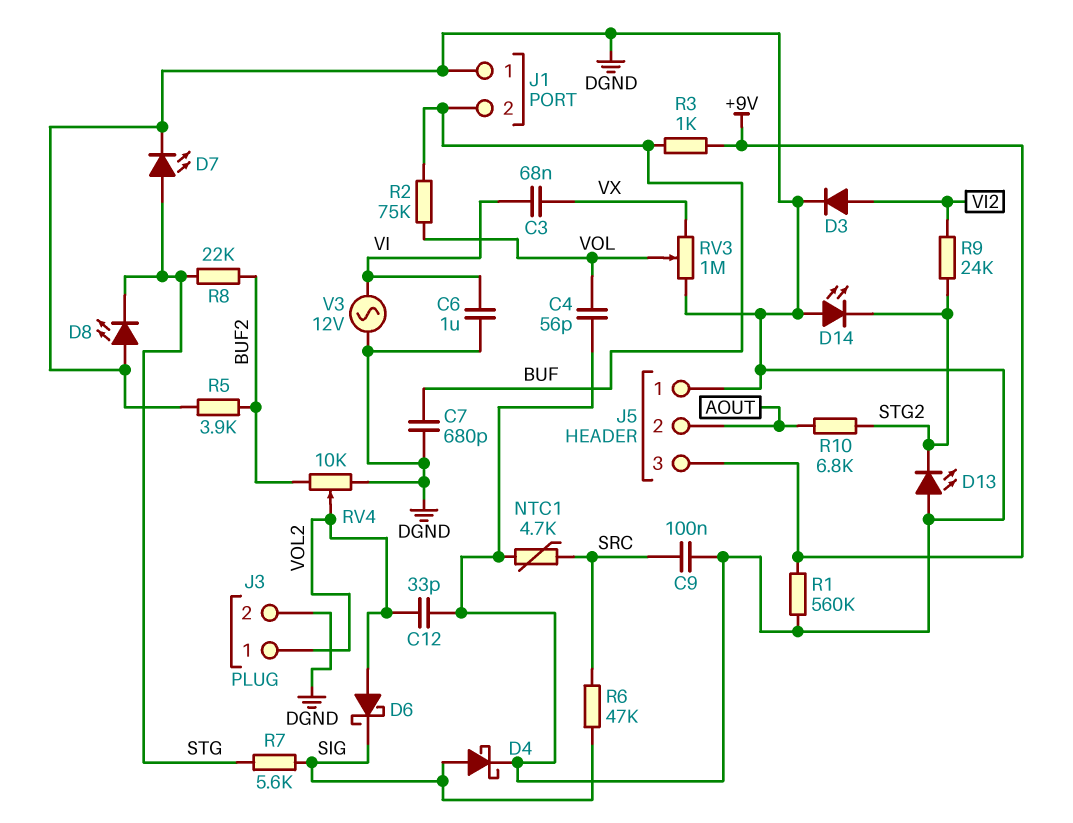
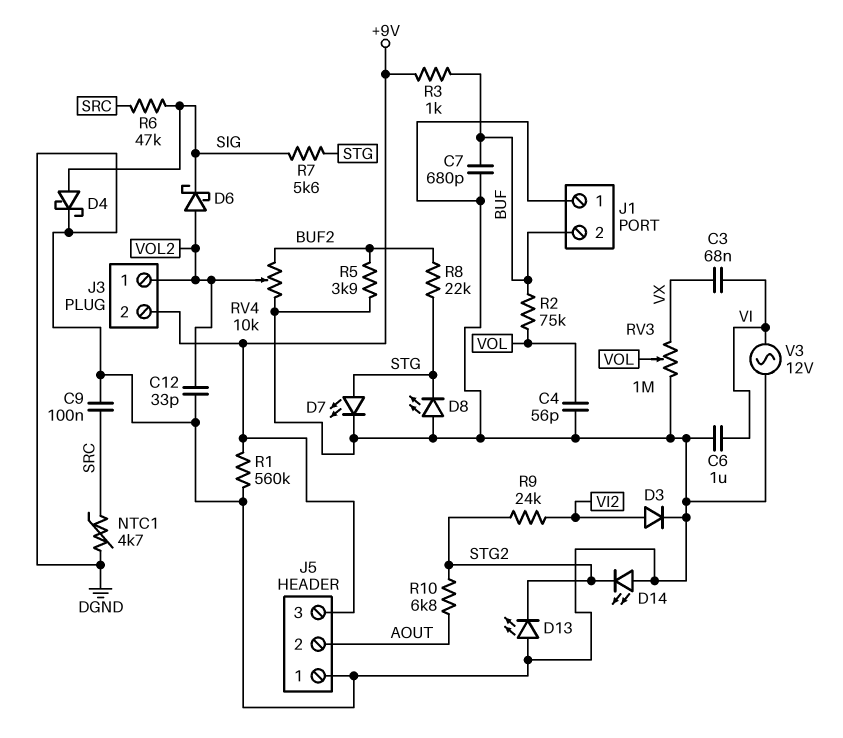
J3 pin 2: DGND -> +9V

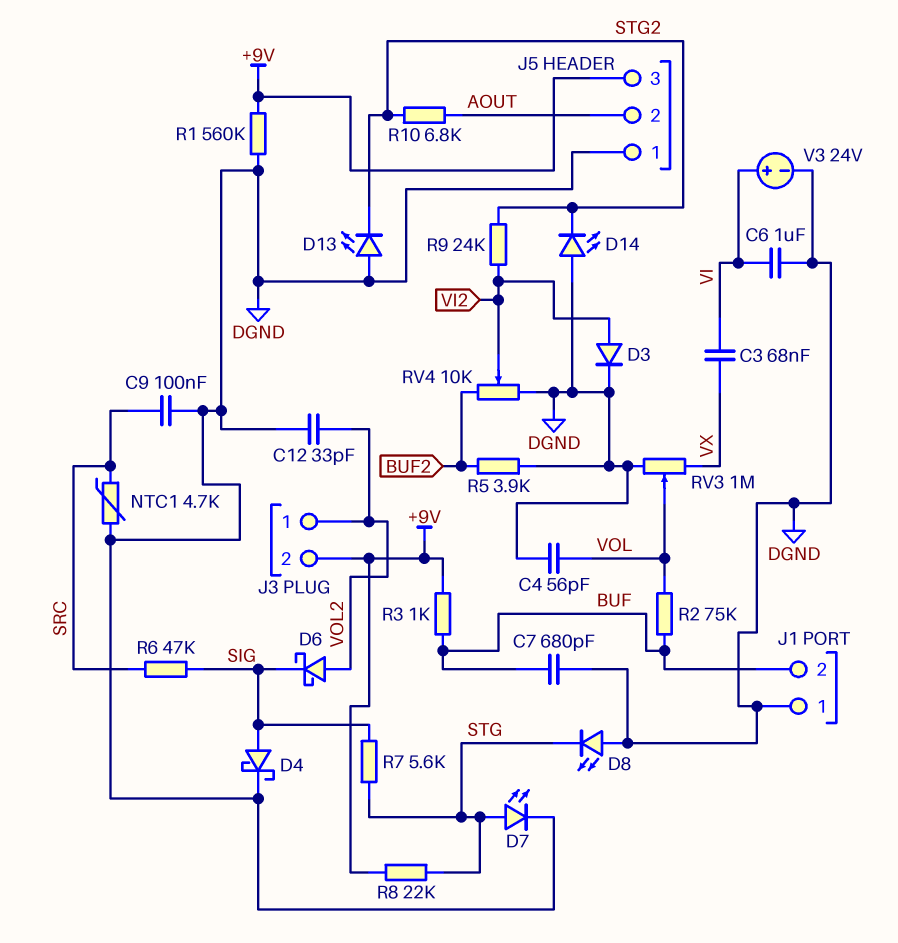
R8: 22k (BUF2, STG) -> 22k (+9V, STG)
RV4: 10k (BUF2, DGND, wiper VOL2) -> 10k (BUF2, DGND, wiper VI2)
V3: AC 12V (DGND, VI) -> 24V (plus VI, minus DGND)

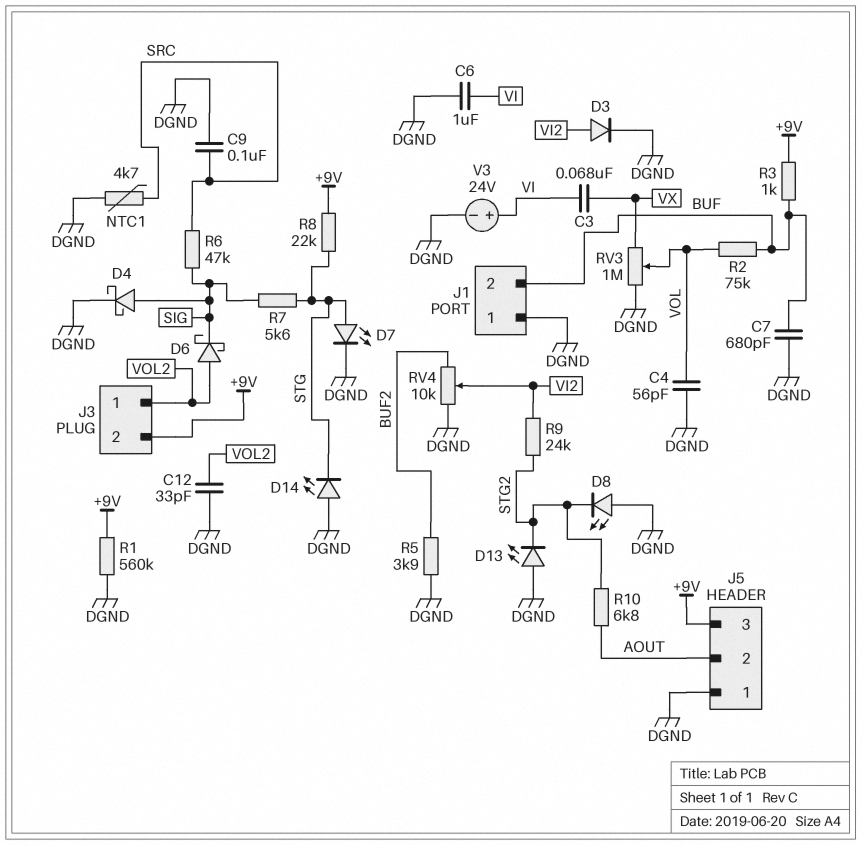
D8: LED (A DGND, K STG) -> LED (A DGND, K STG2)
D14: LED (A DGND, K STG2) -> LED (A DGND, K STG)

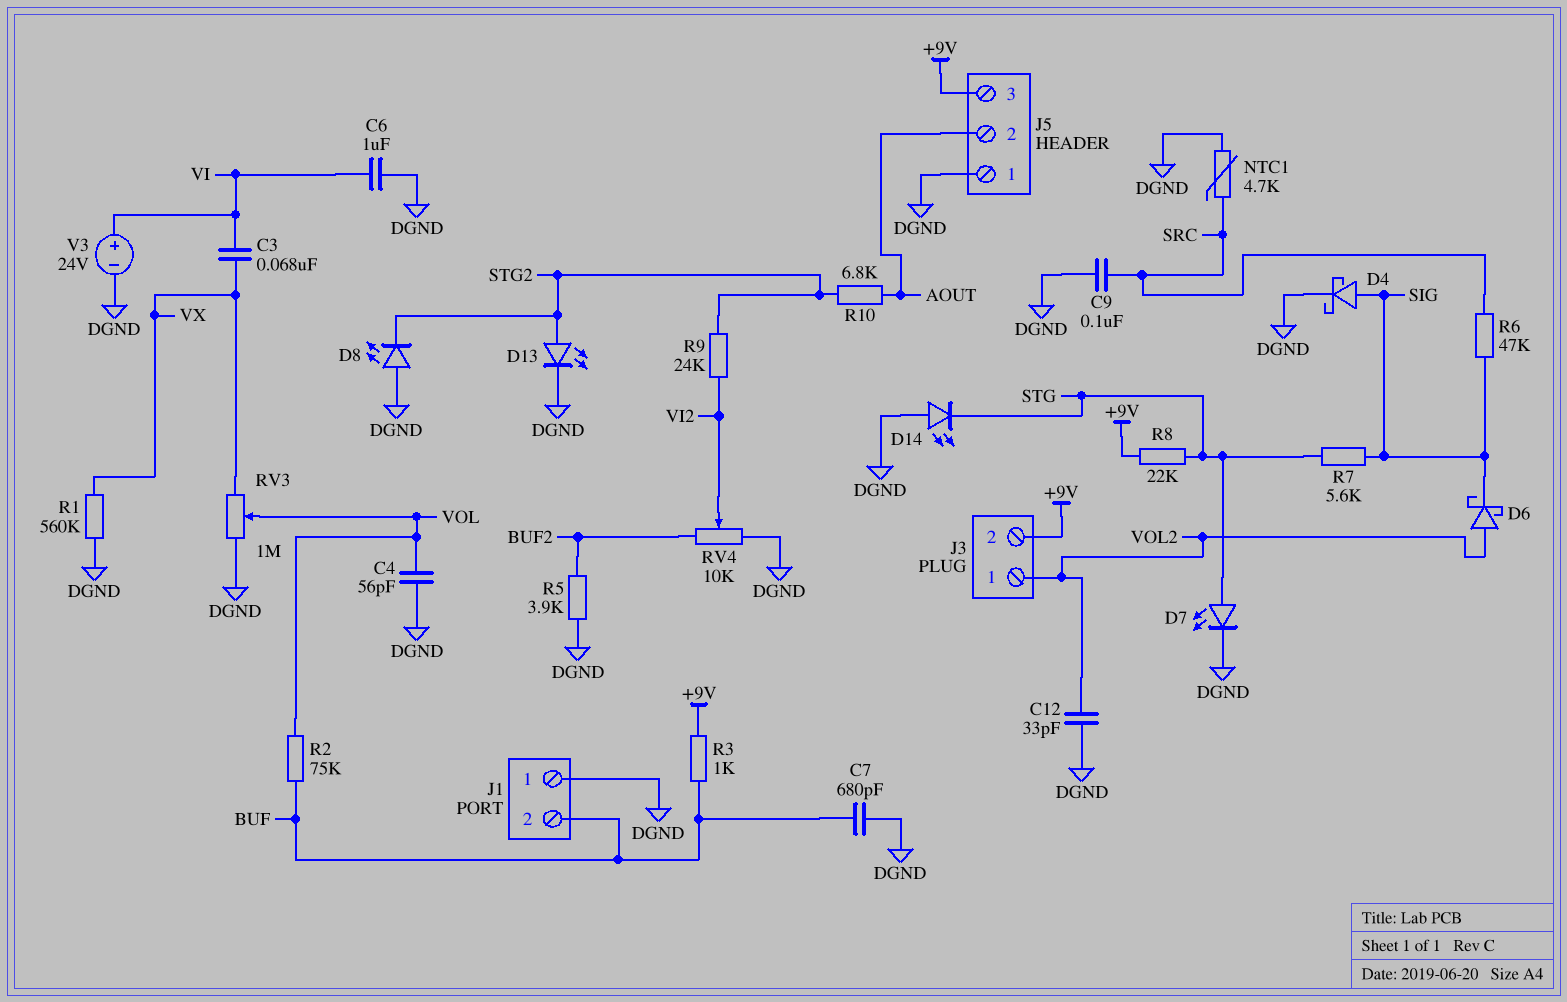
D3: diode (A VI2, K DGND) -> none
D13: LED (A DGND, K STG2) -> LED (A STG2, K DGND)
R1: 560k (+9V, DGND) -> 560k (DGND, VX)

